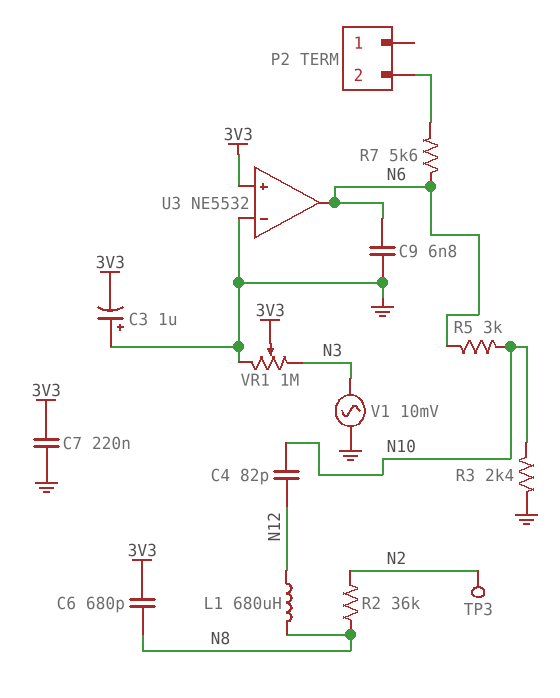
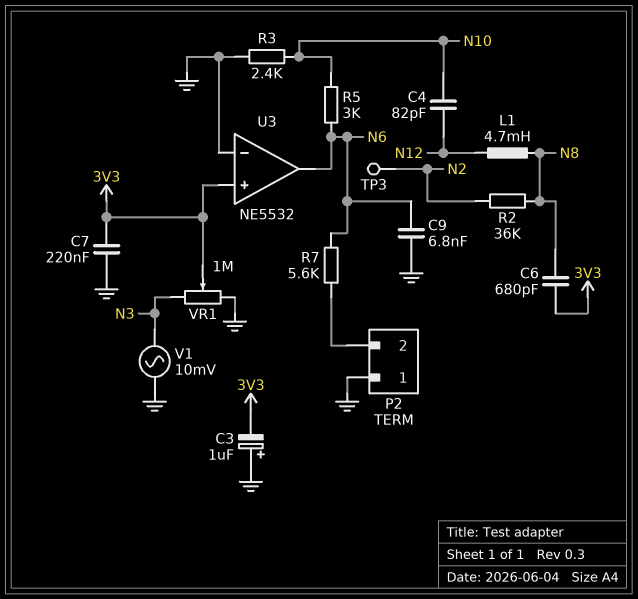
L1: 680uH (N8, N12) -> 4.7mH (N8, N12)
P2 pin 1: none -> GND

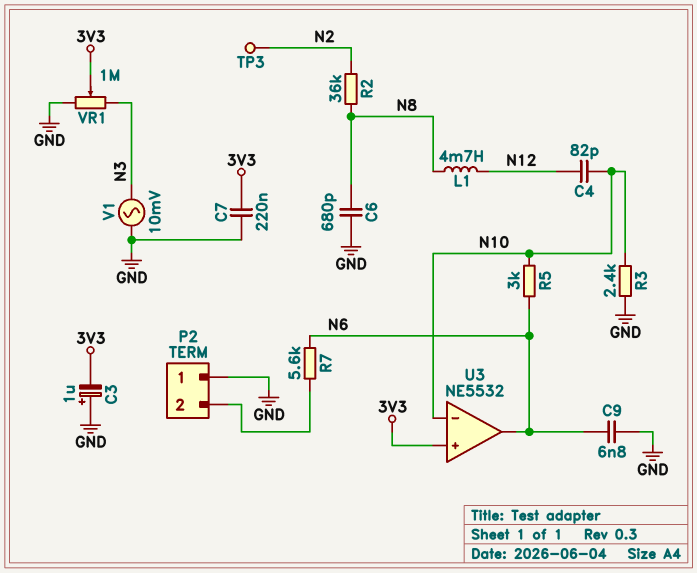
C6: 680pF (3V3, N8) -> 680pF (GND, N8)
U3 pin in-: GND -> N10

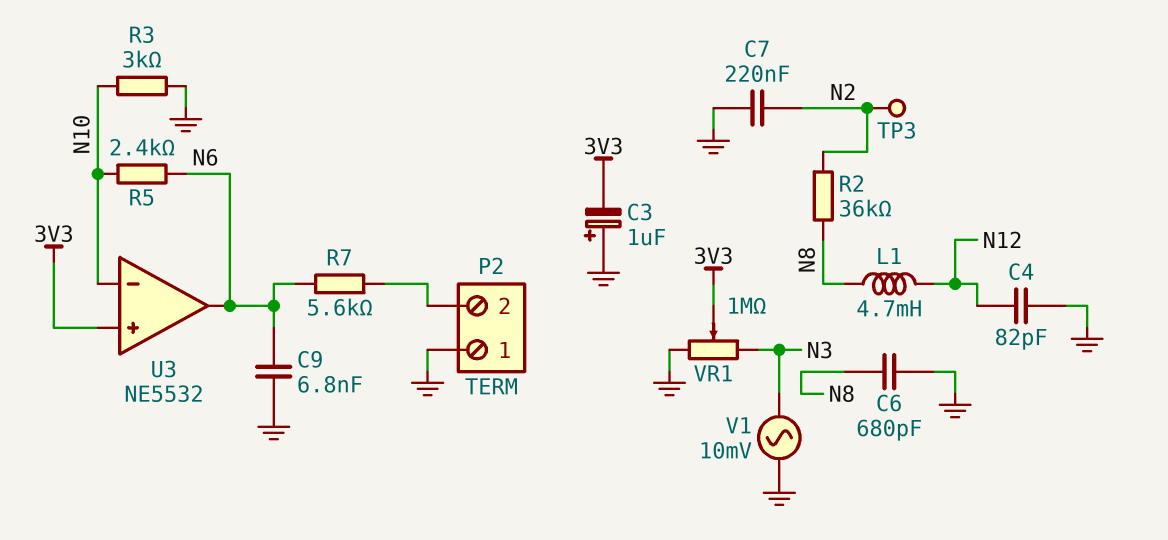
C4: 82pF (N10, N12) -> 82pF (GND, N12)
C7: 220nF (3V3, GND) -> 220nF (GND, N2)
R3: 2.4k (GND, N10) -> 3k (GND, N10)
R5: 3k (N6, N10) -> 2.4k (N6, N10)

